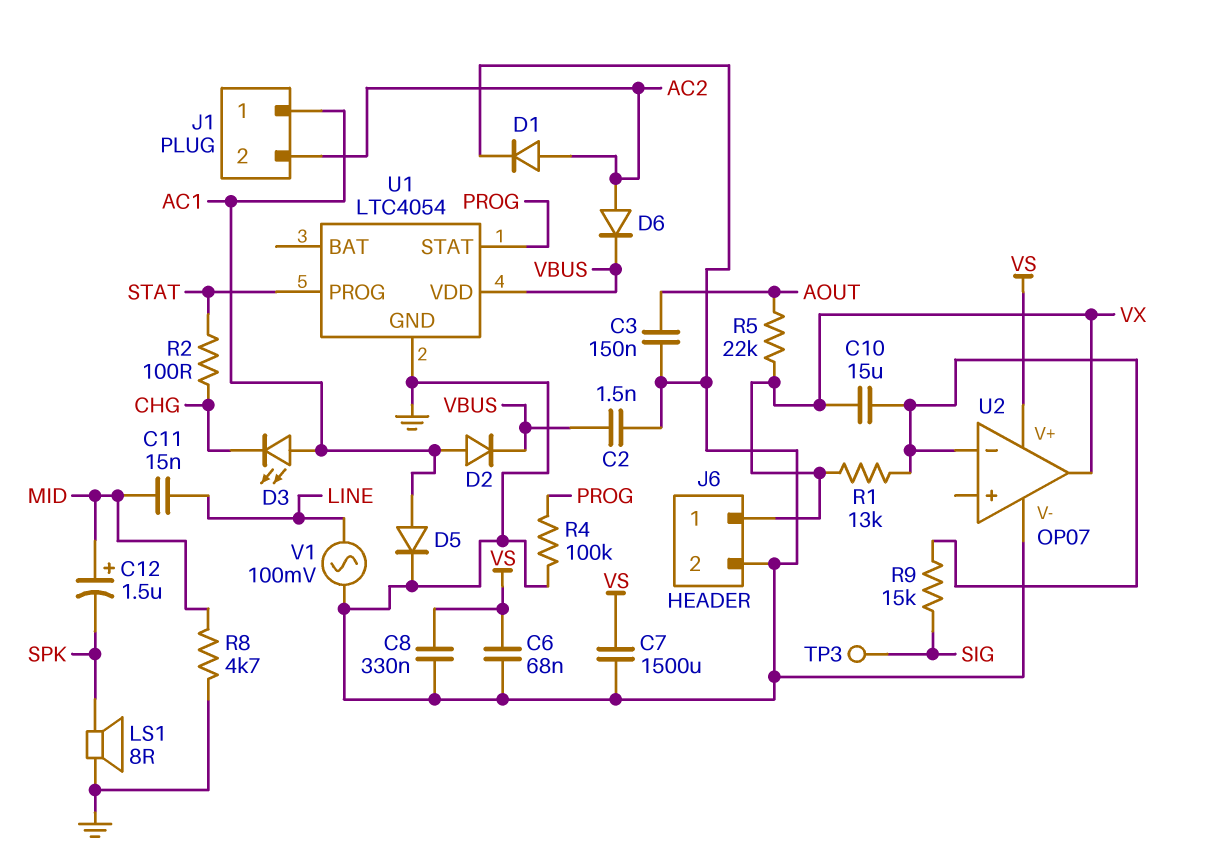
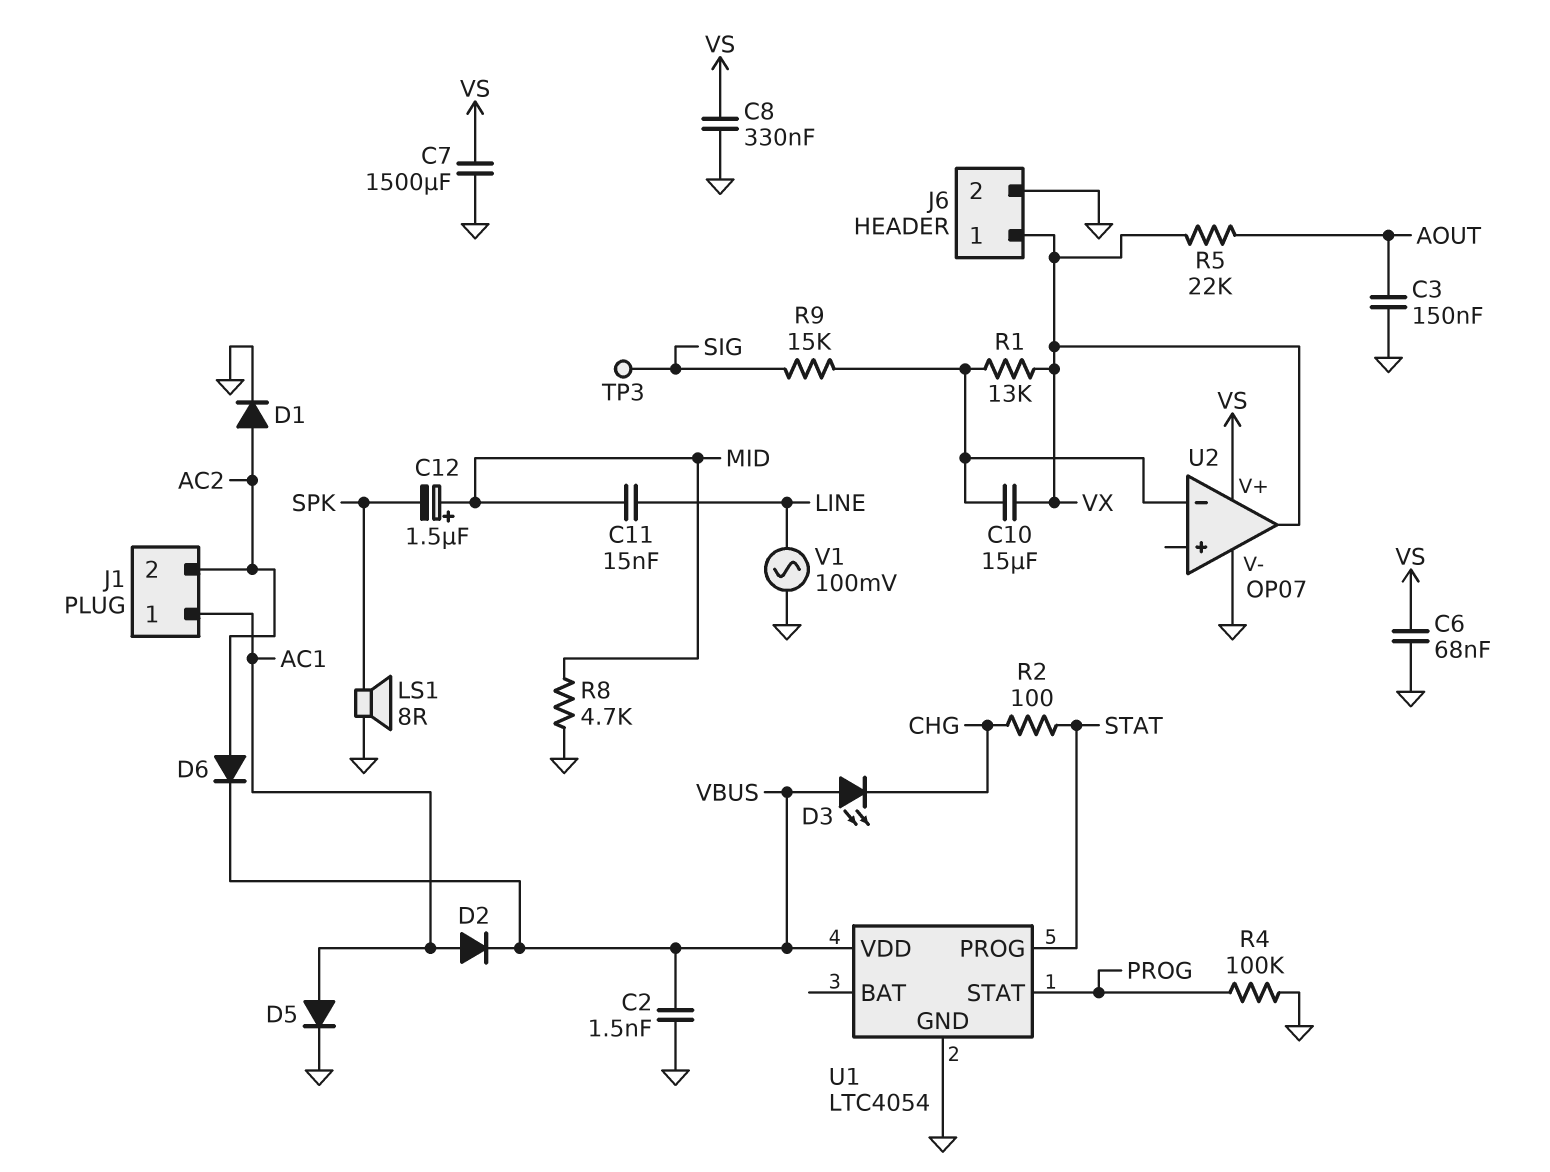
D3: LED (A AC1, K CHG) -> LED (A VBUS, K CHG)

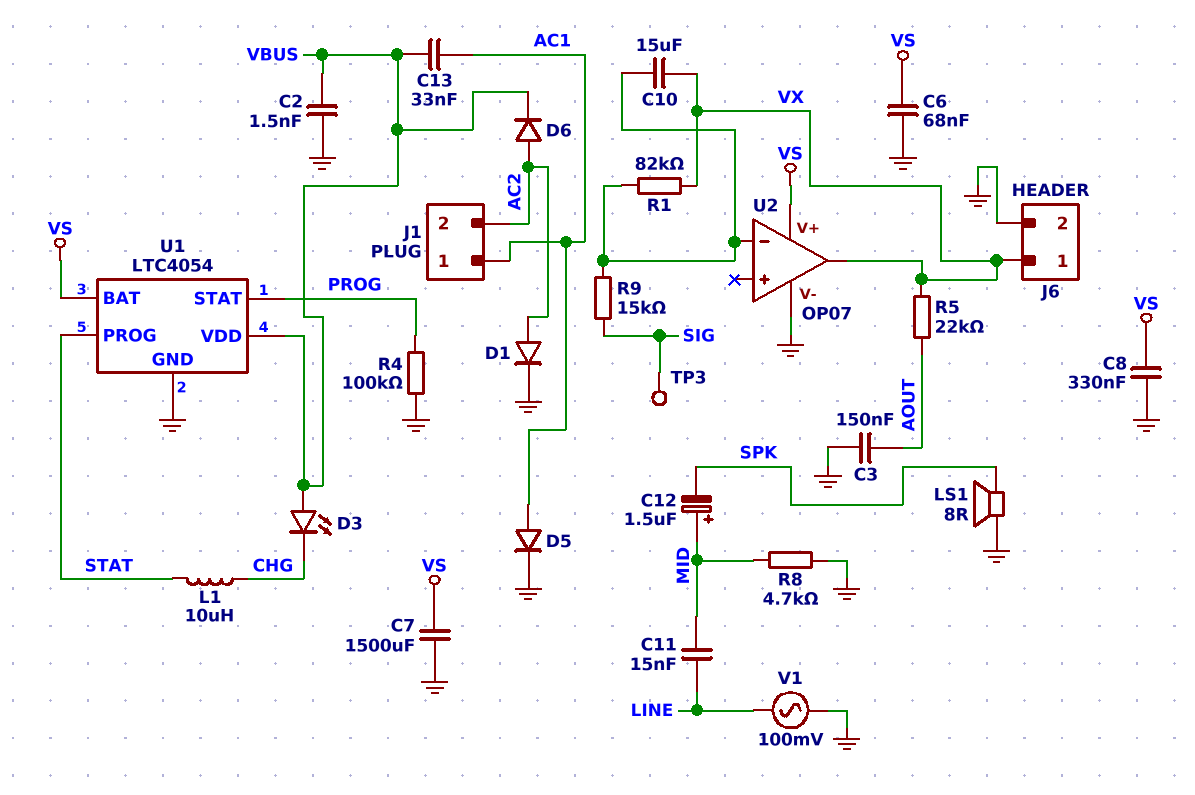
C13: none -> 33nF (AC1, VBUS)
D2: diode (A AC1, K VBUS) -> none
L1: none -> 10uH (CHG, STAT)
R1: 13k (U2/in-, VX) -> 82k (U2/in-, VX)
R2: 100 (CHG, STAT) -> none
U1 pin BAT: none -> VS

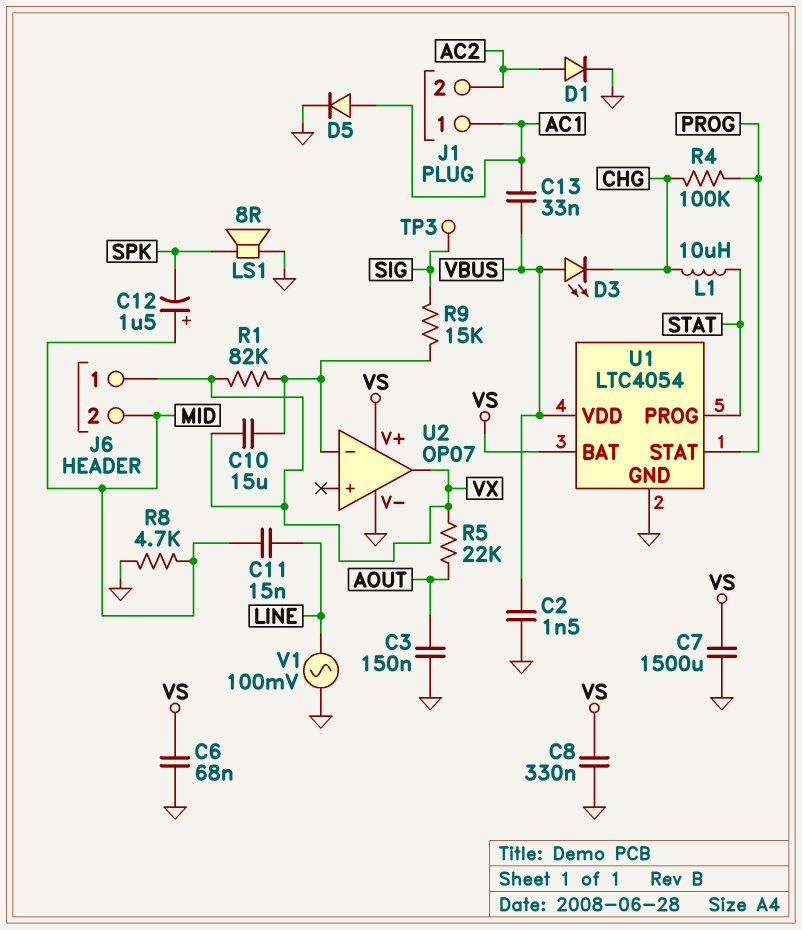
D6: diode (A AC2, K VBUS) -> none
J6 pin 2: GND -> MID
R4: 100k (GND, PROG) -> 100k (CHG, PROG)

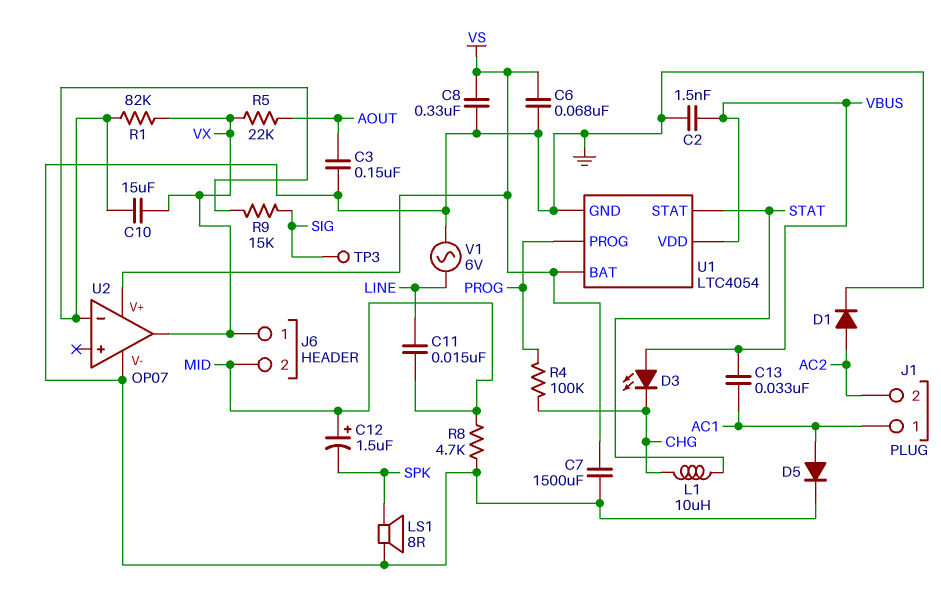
U1 pin PROG: STAT -> PROG
U1 pin STAT: PROG -> STAT
V1: AC 100mV (GND, LINE) -> AC 6V (GND, LINE)

